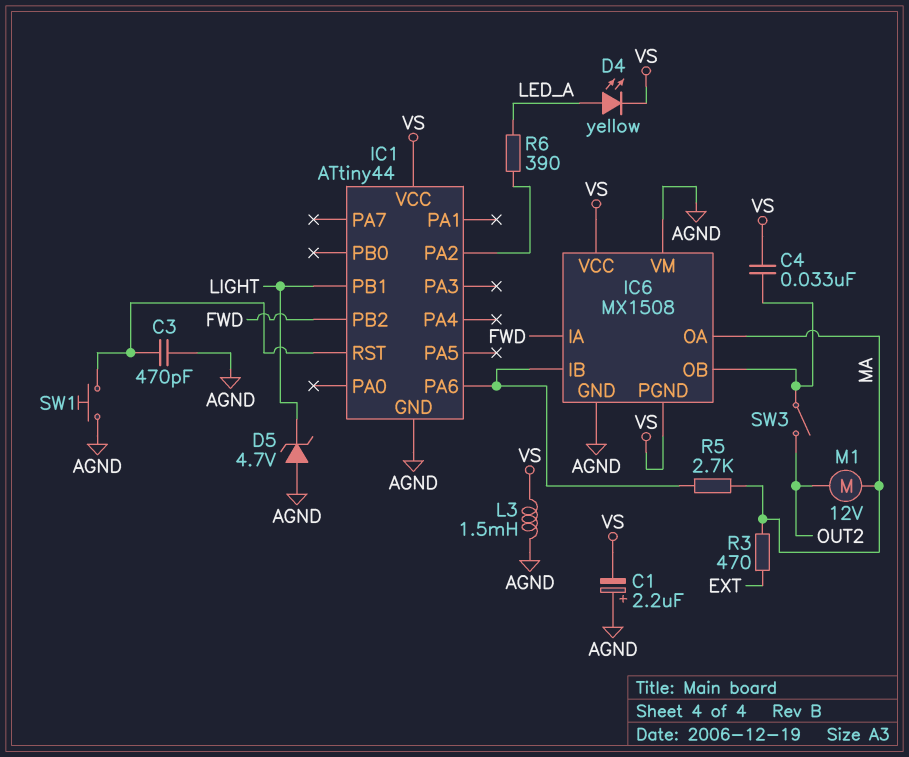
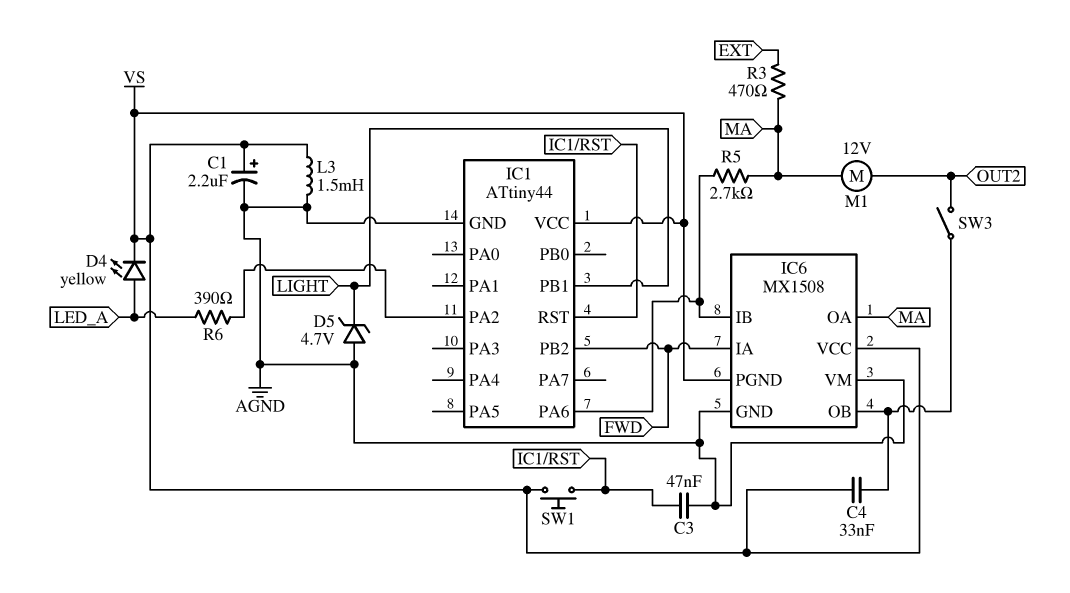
C1: 2.2uF (plus AGND, minus VS) -> 2.2uF (plus VS, minus AGND)
C3: 470pF (AGND, IC1/RST) -> 47nF (AGND, IC1/RST)
SW1: button (AGND, IC1/RST) -> button (IC1/RST, VS)

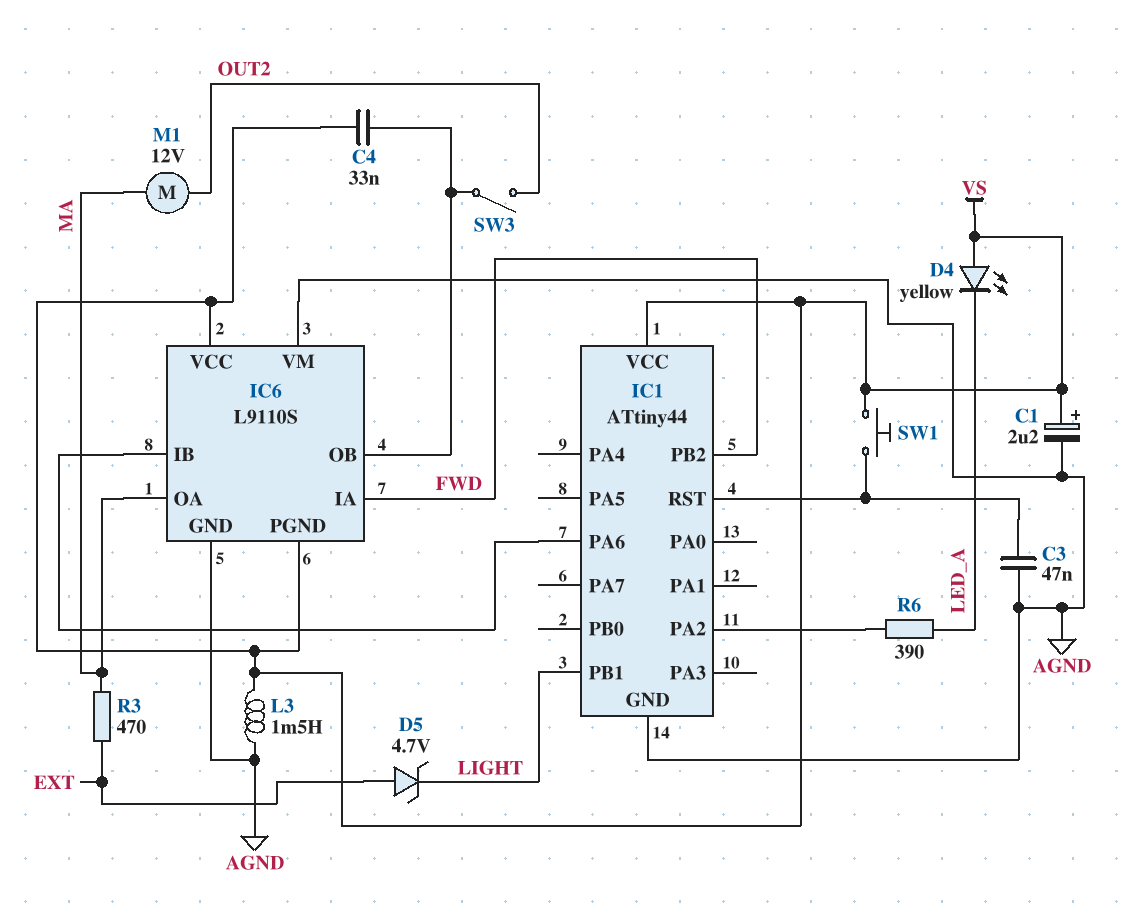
D4: LED yellow (A LED_A, K VS) -> LED yellow (A VS, K LED_A)
D5: zener 4.7V (A AGND, K LIGHT) -> zener 4.7V (A EXT, K LIGHT)
IC6: MX1508 -> L9110S
R5: 2.7k (IC1/PA6, MA) -> none

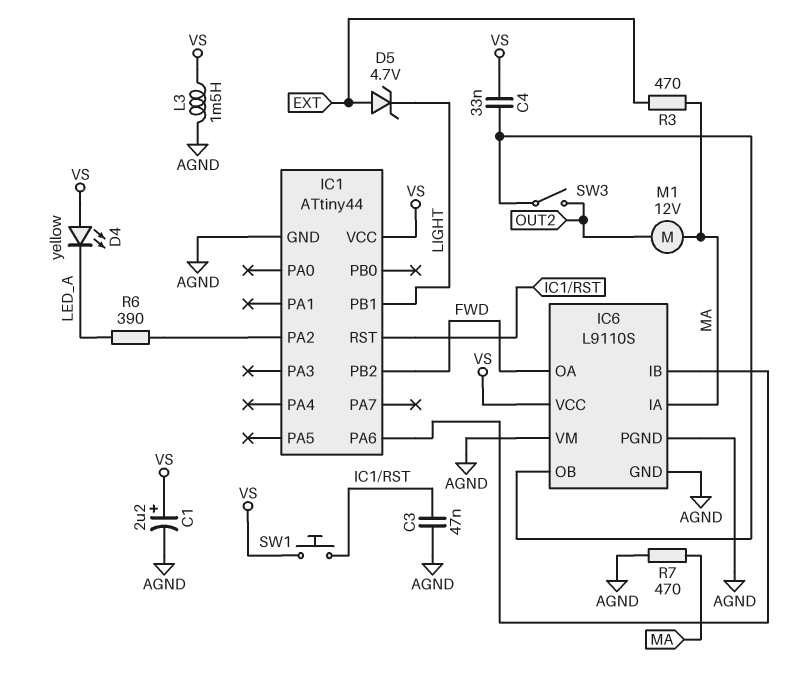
IC6 pin IA: FWD -> MA
IC6 pin OA: MA -> FWD
IC6 pin PGND: VS -> AGND
R7: none -> 470 (AGND, MA)

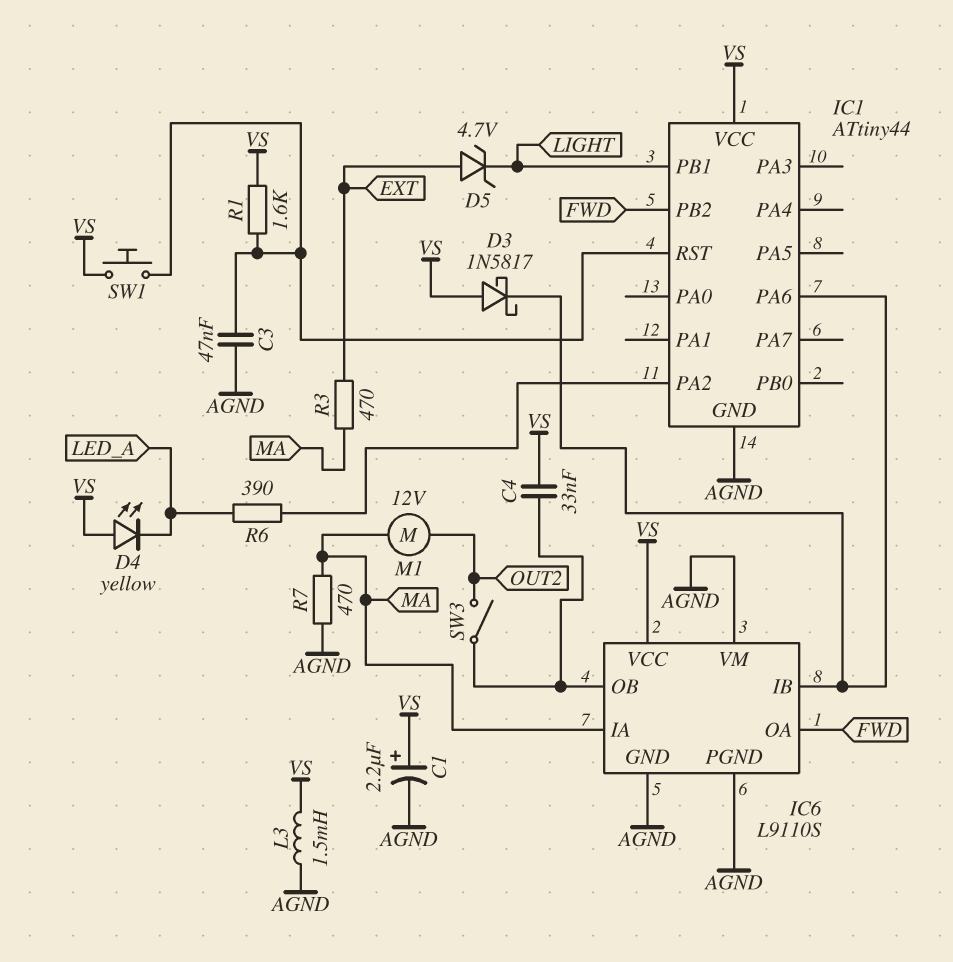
D3: none -> schottky 1N5817 (A VS, K IC1/PA6)
R1: none -> 1.6k (IC1/RST, VS)

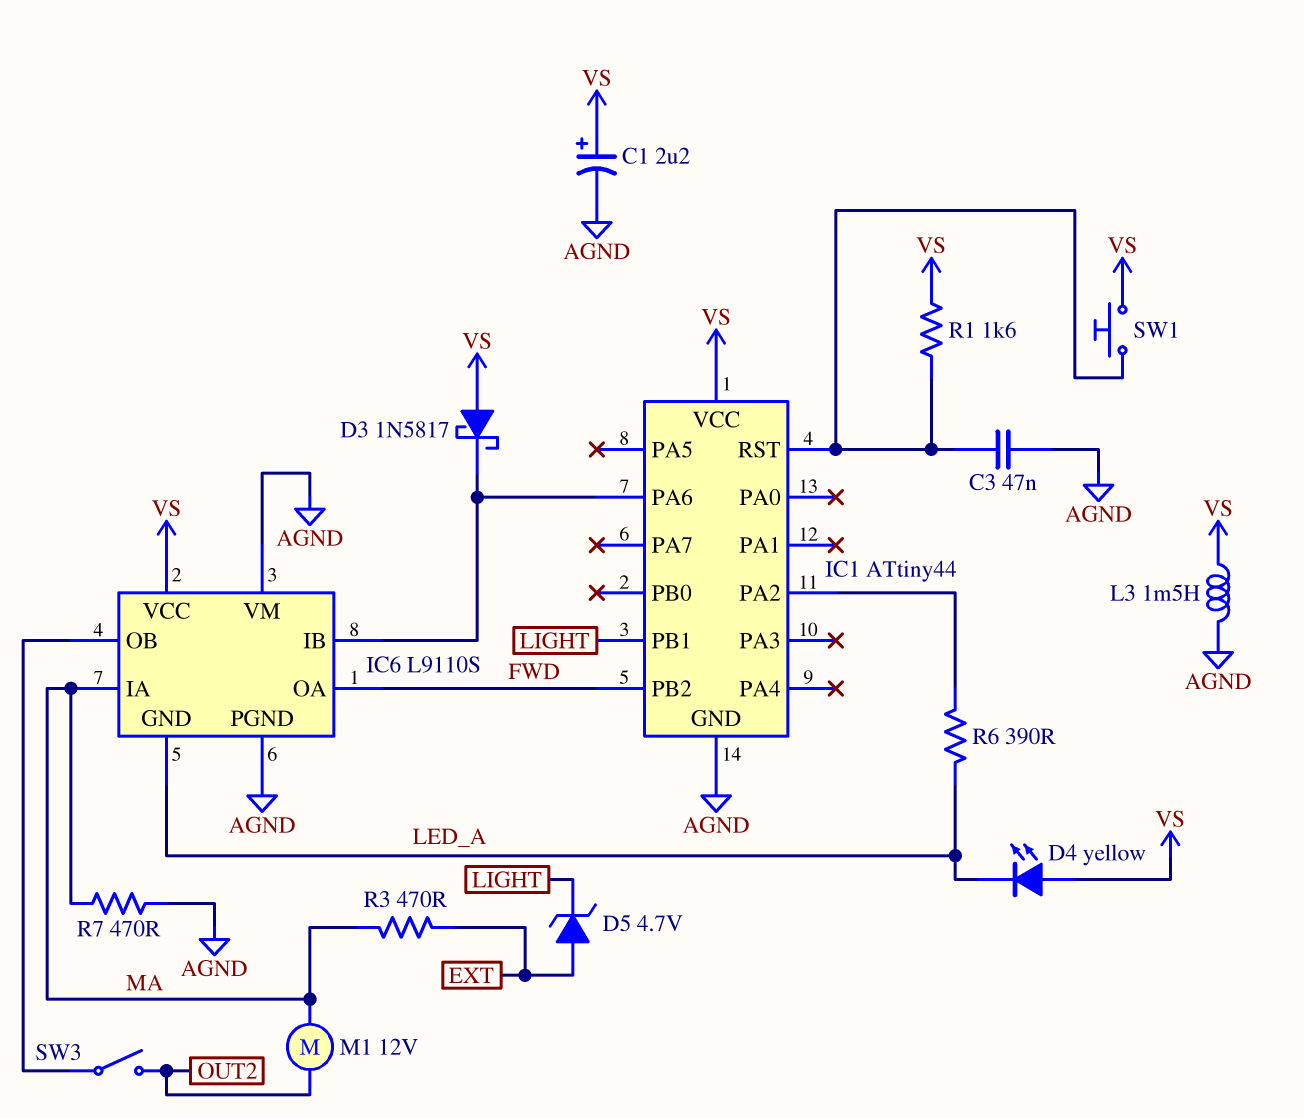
C4: 33nF (IC6/OB, VS) -> none
IC6 pin GND: AGND -> LED_A

